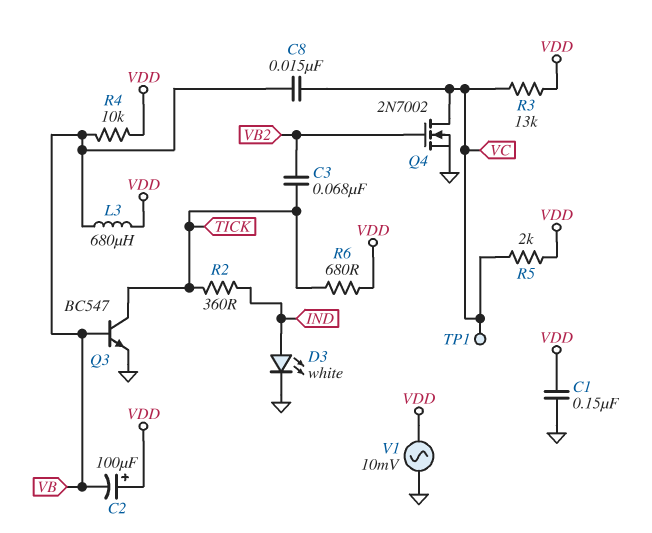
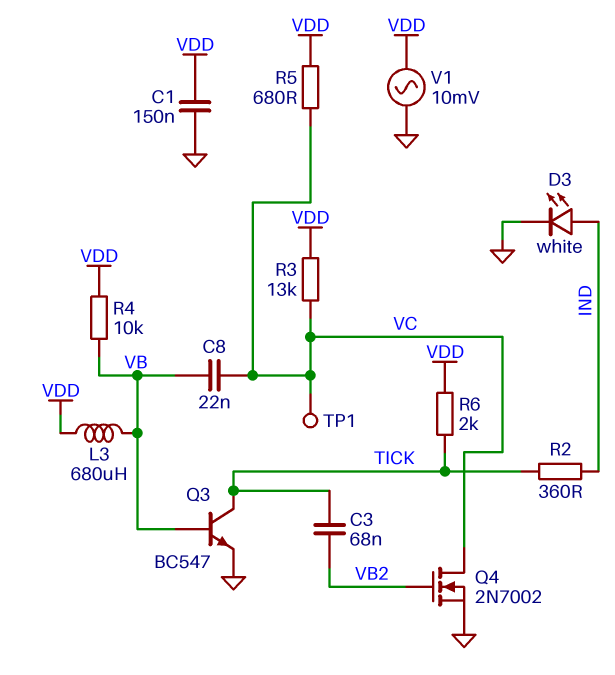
C2: 100uF (plus VDD, minus VB) -> none
C8: 15nF (VB, VC) -> 22nF (VB, VC)
R5: 2k (VC, VDD) -> 680 (VC, VDD)
R6: 680 (TICK, VDD) -> 2k (TICK, VDD)

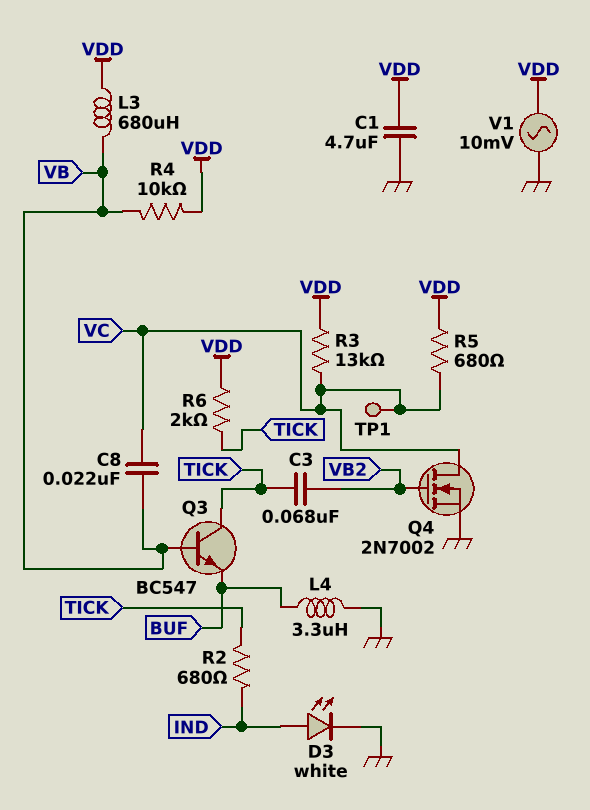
C1: 150nF (GND, VDD) -> 4.7uF (GND, VDD)
L4: none -> 3.3uH (BUF, GND)
Q3: NPN BC547 (B VB, C TICK, E GND) -> NPN BC547 (B VB, C TICK, E BUF)
R2: 360 (IND, TICK) -> 680 (IND, TICK)

